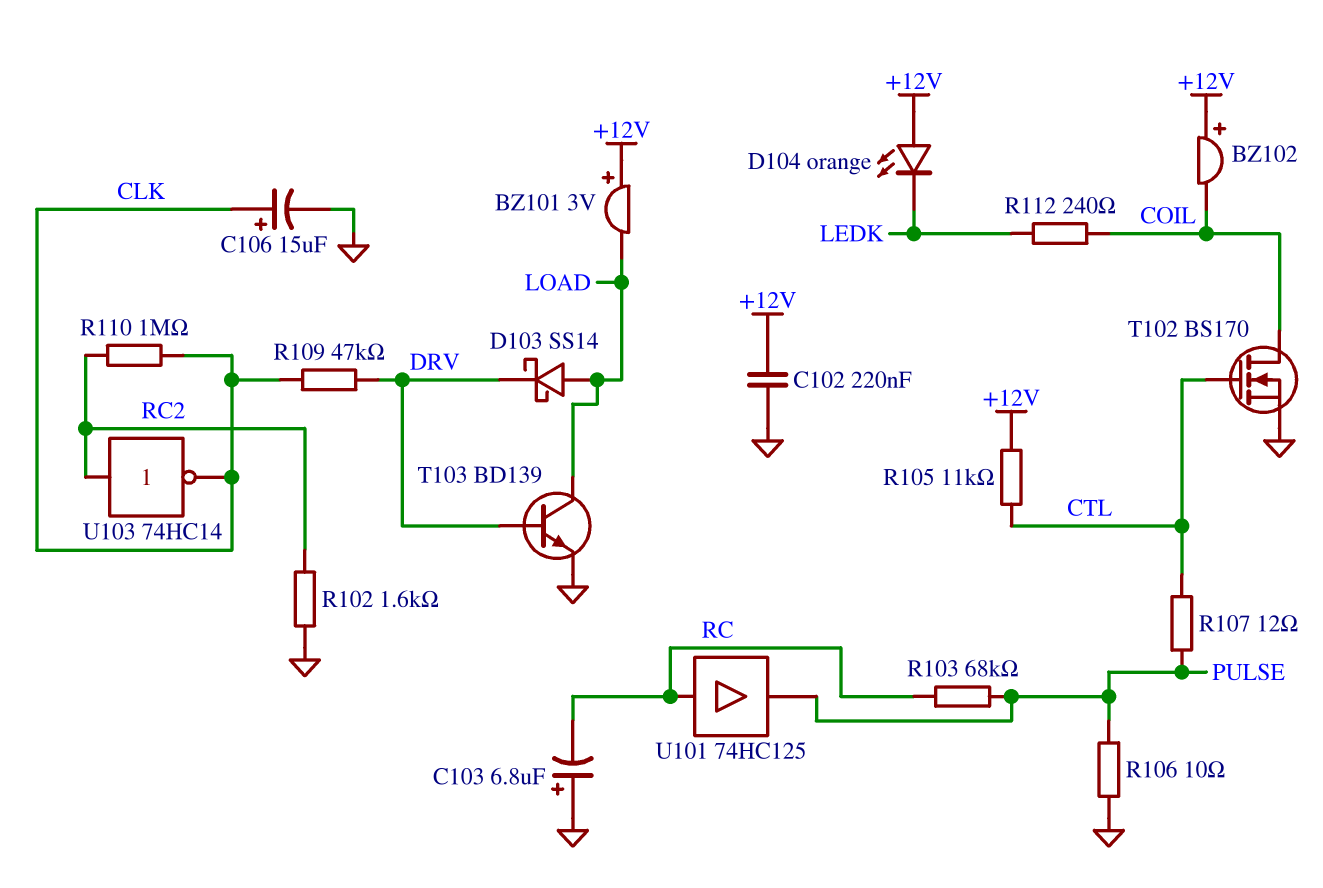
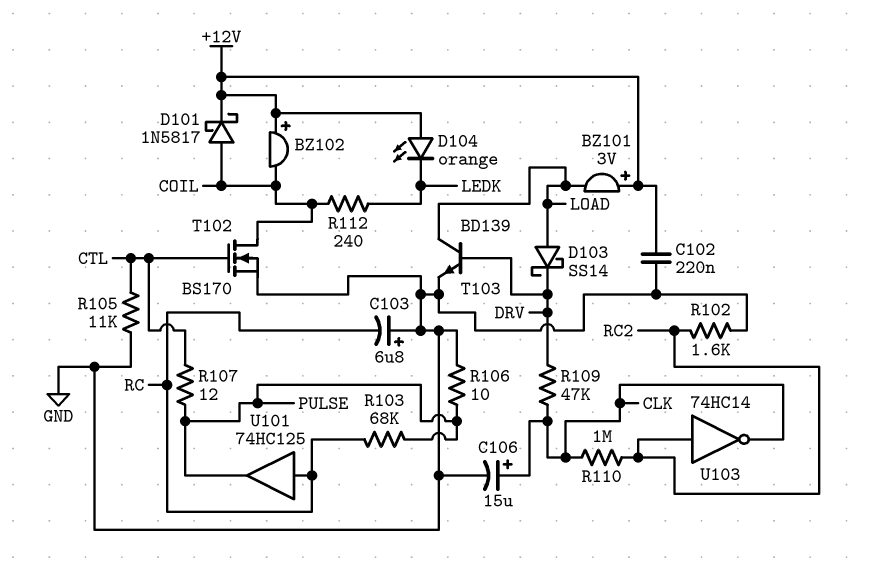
D101: none -> schottky 1N5817 (A COIL, K +12V)
R105: 11k (+12V, CTL) -> 11k (CTL, GND)

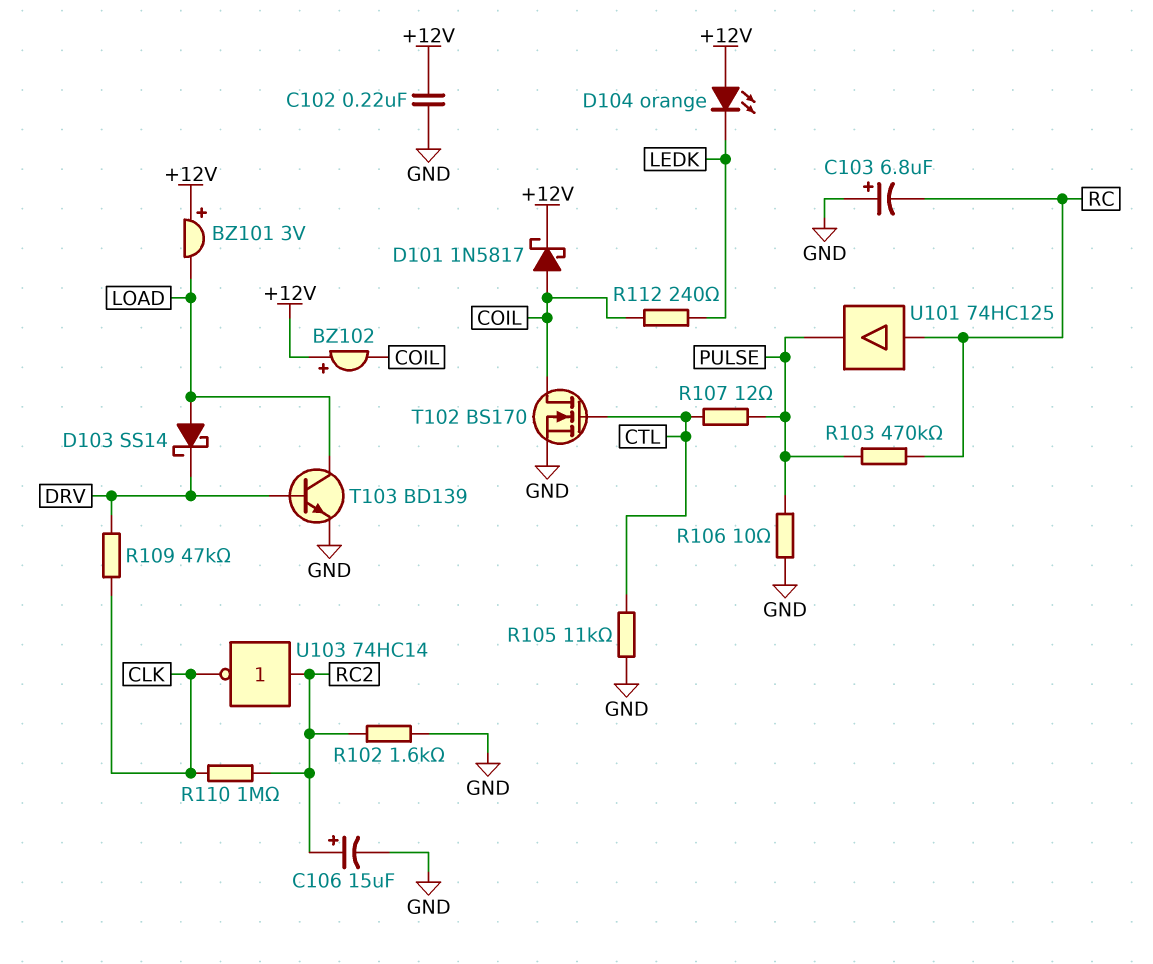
C106: 15uF (plus CLK, minus GND) -> 15uF (plus RC2, minus GND)
R103: 68k (PULSE, RC) -> 470k (PULSE, RC)

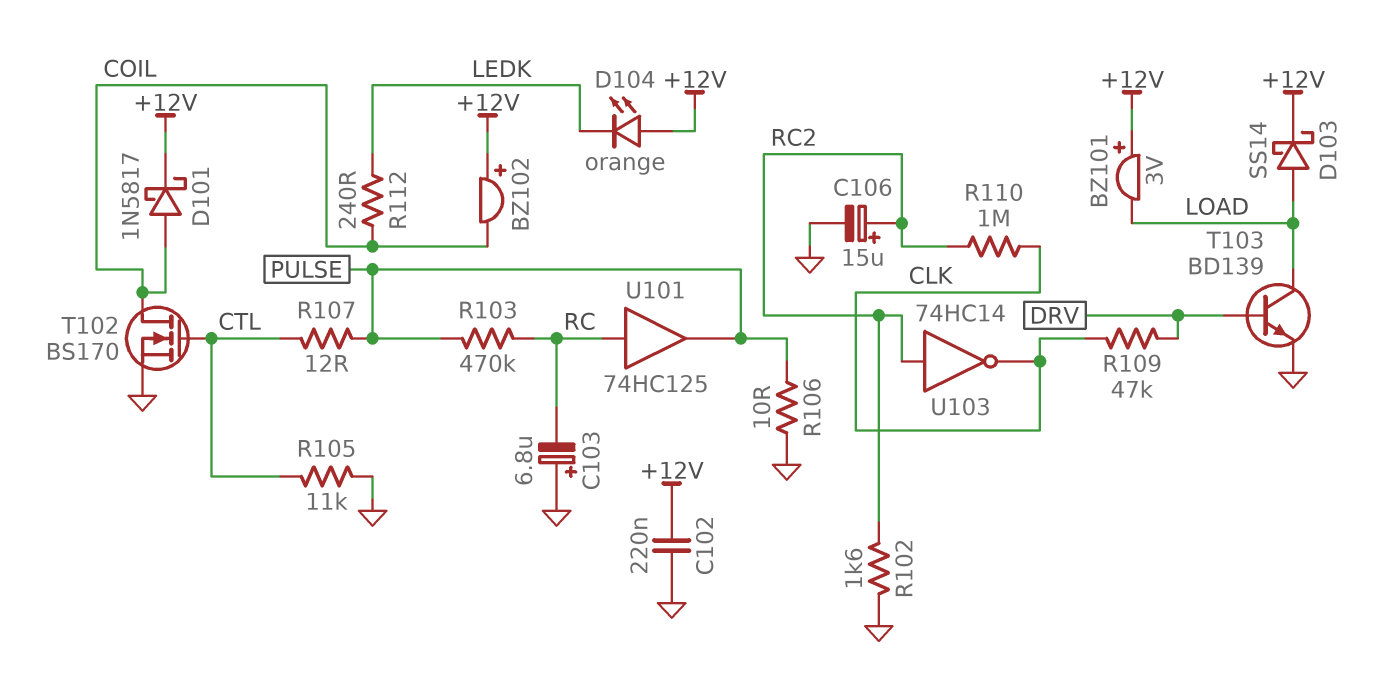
D103: schottky SS14 (A LOAD, K DRV) -> schottky SS14 (A LOAD, K +12V)

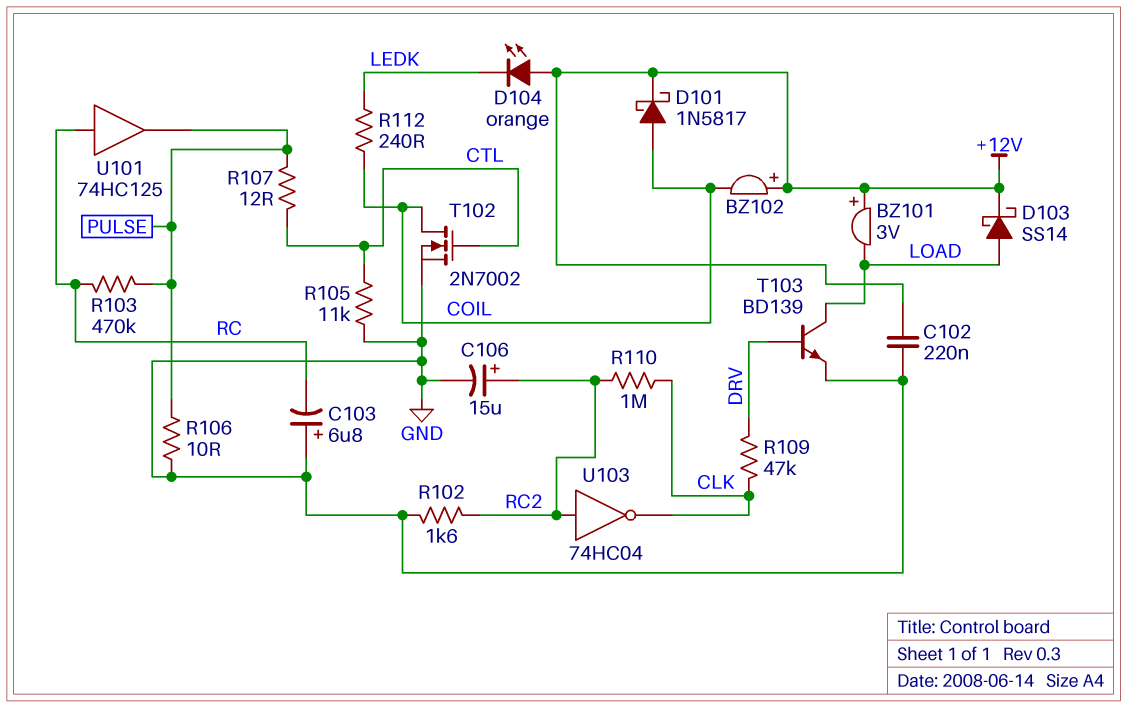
T102: NMOS BS170 (G CTL, D COIL, S GND) -> NMOS 2N7002 (G CTL, D COIL, S GND)
U103: NOT 74HC14 (in RC2, out CLK) -> NOT 74HC04 (in RC2, out CLK)

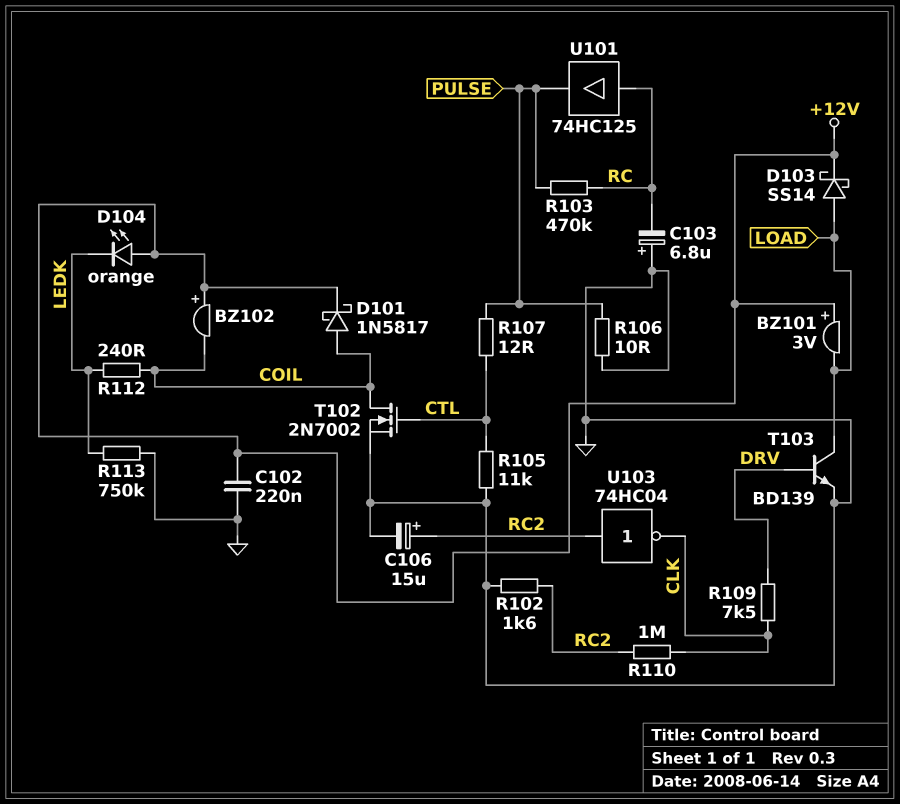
R109: 47k (CLK, DRV) -> 7.5k (CLK, DRV)
R113: none -> 750k (GND, LEDK)

